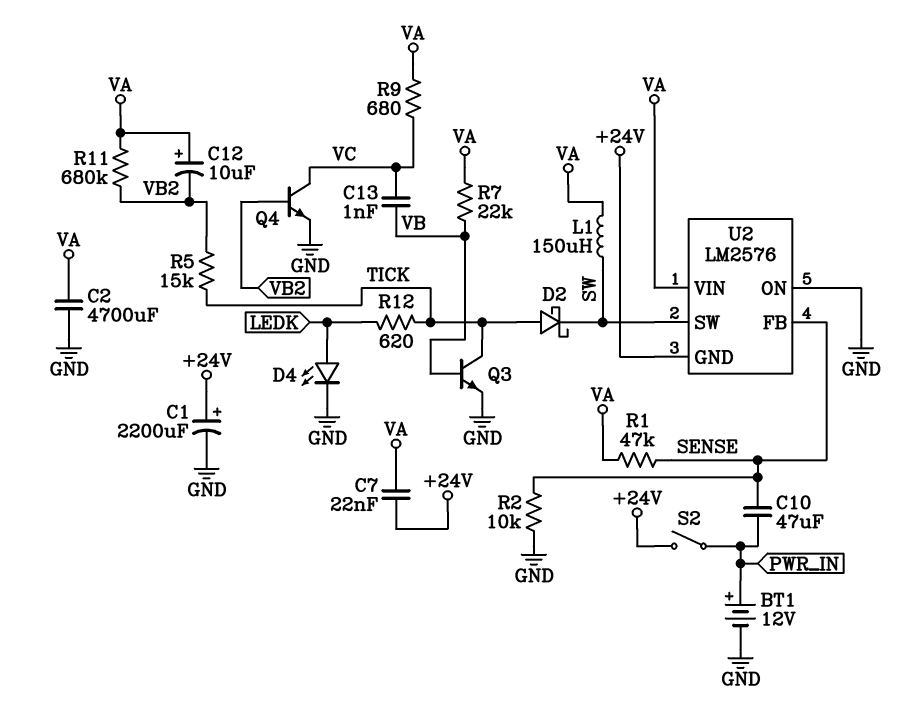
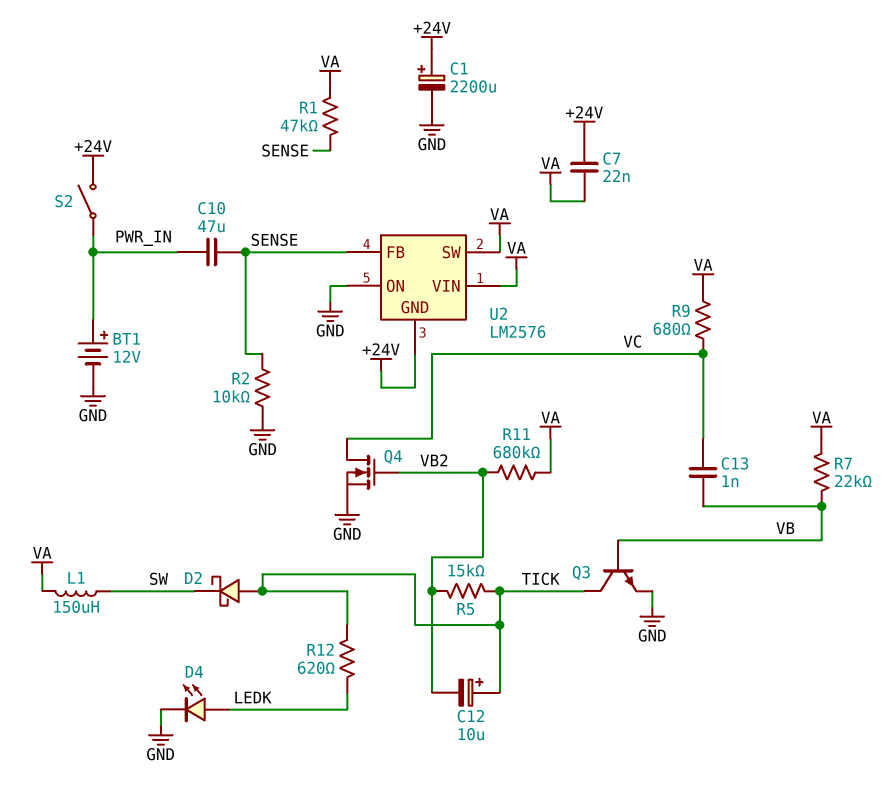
C2: 4700uF (GND, VA) -> none
C12: 10uF (plus VA, minus VB2) -> 10uF (plus TICK, minus VB2)
Q4: NPN (B VB2, C VC, E GND) -> NMOS (G VB2, D VC, S GND)
U2 pin SW: SW -> VA

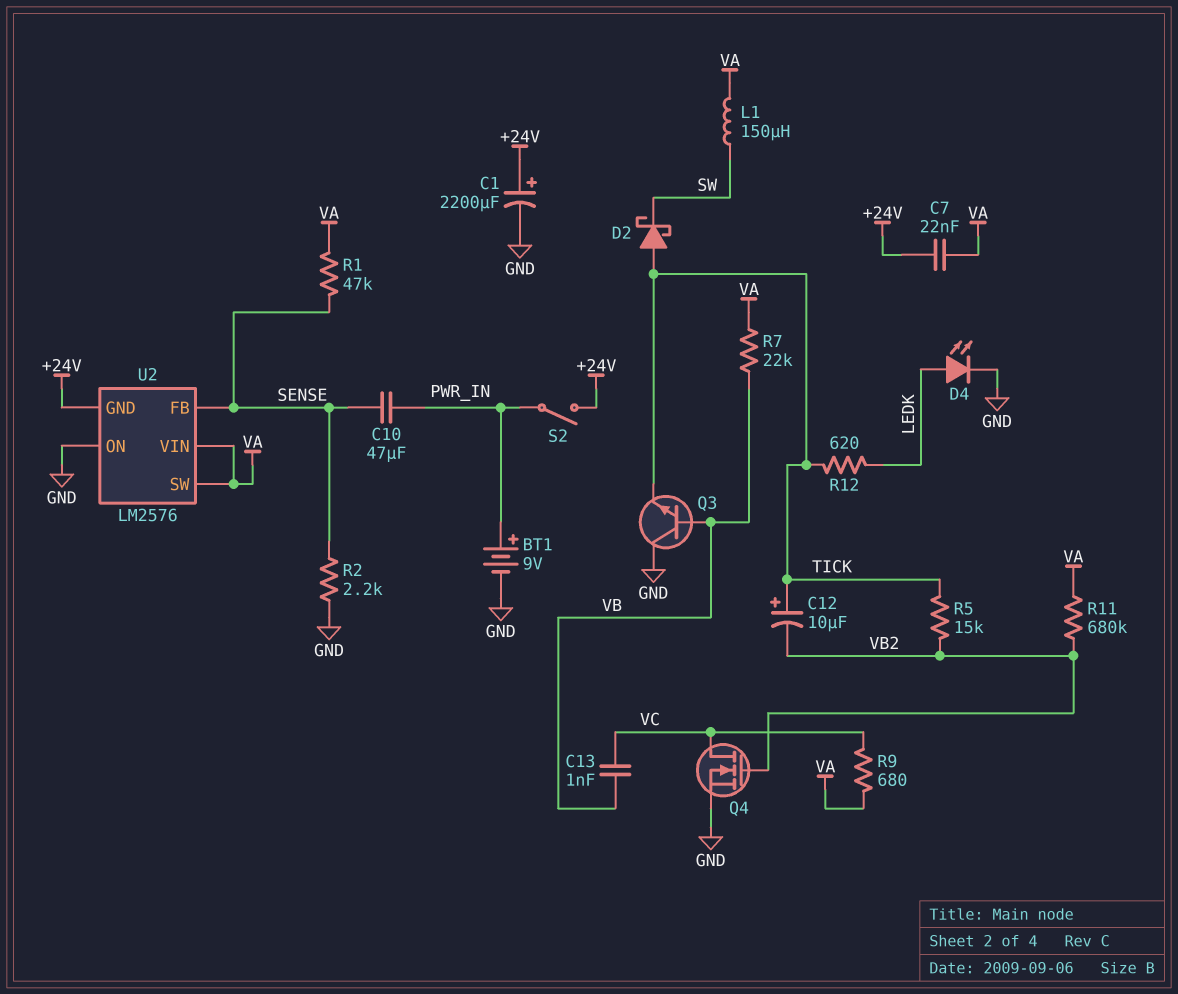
BT1: 12V (plus PWR_IN, minus GND) -> 9V (plus PWR_IN, minus GND)
Q3: NPN (B VB, C TICK, E GND) -> NPN (B VB, C GND, E TICK)
R2: 10k (GND, SENSE) -> 2.2k (GND, SENSE)

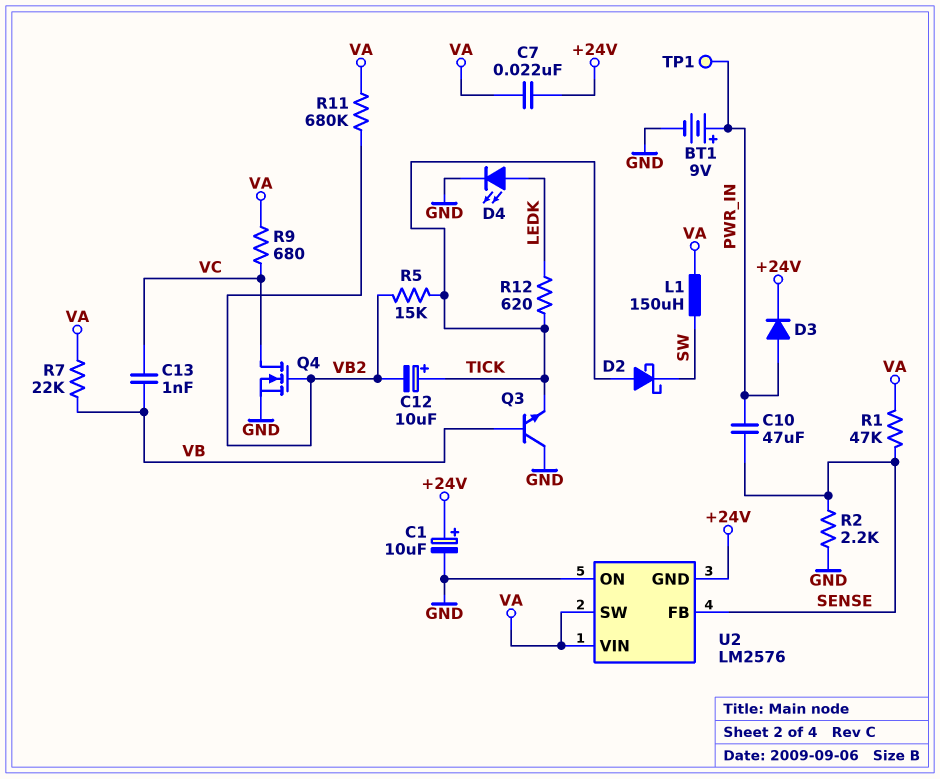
C1: 2200uF (plus +24V, minus GND) -> 10uF (plus +24V, minus GND)
D3: none -> diode (A PWR_IN, K +24V)
S2: switch (+24V, PWR_IN) -> none
TP1: none -> test point (PWR_IN)

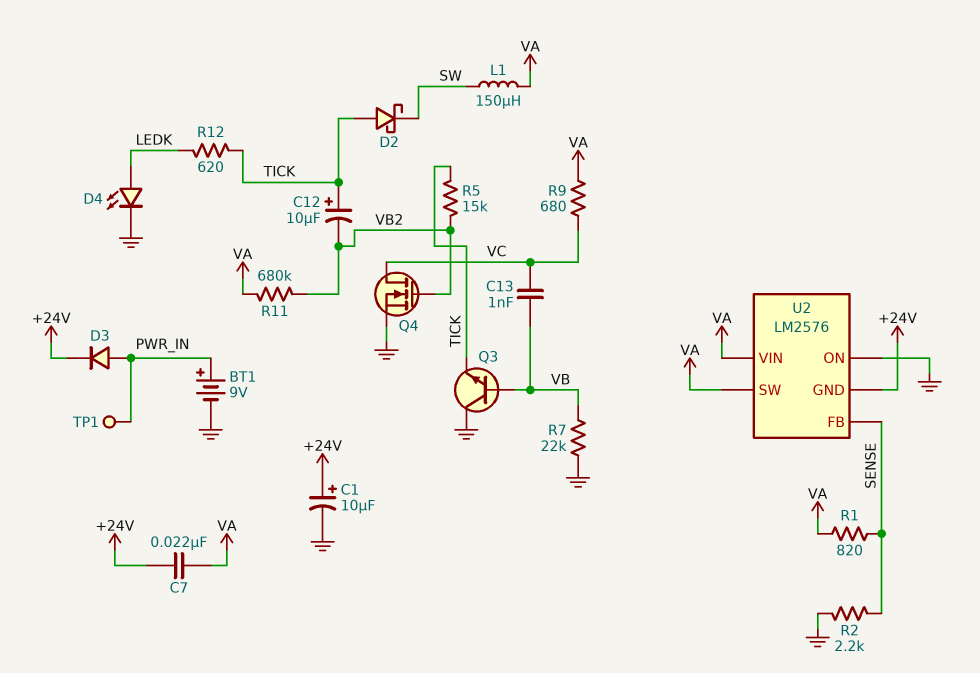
C10: 47uF (PWR_IN, SENSE) -> none
R1: 47k (SENSE, VA) -> 820 (SENSE, VA)
R7: 22k (VA, VB) -> 22k (GND, VB)

